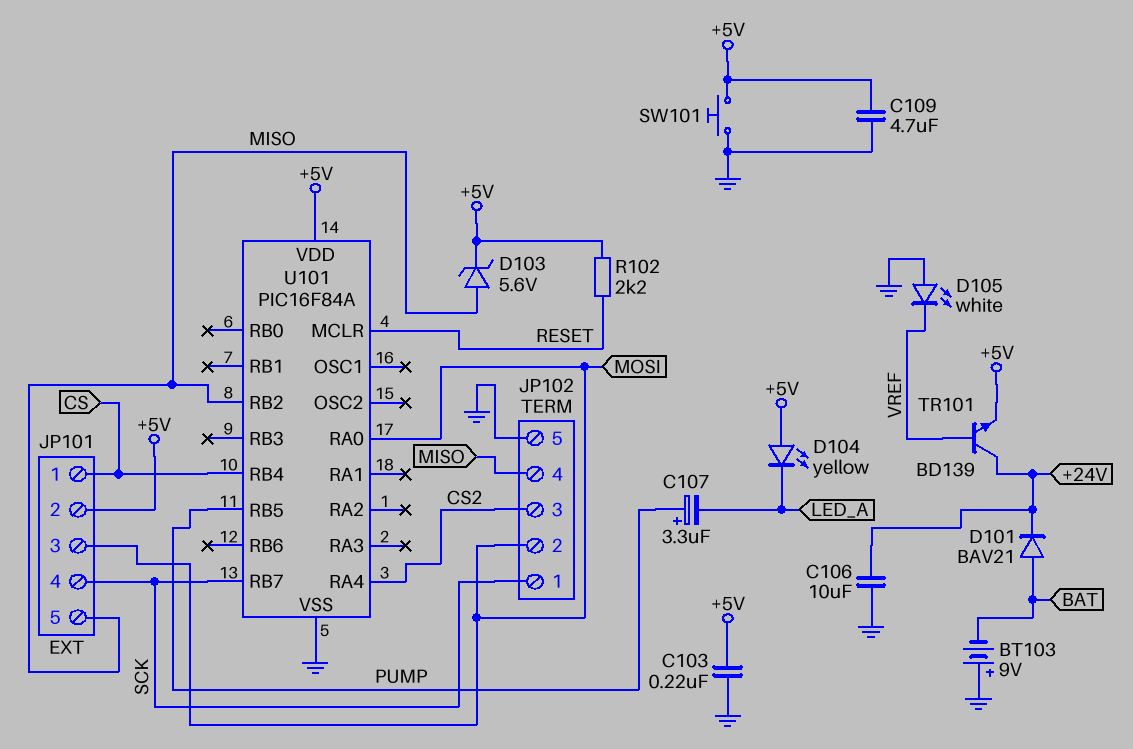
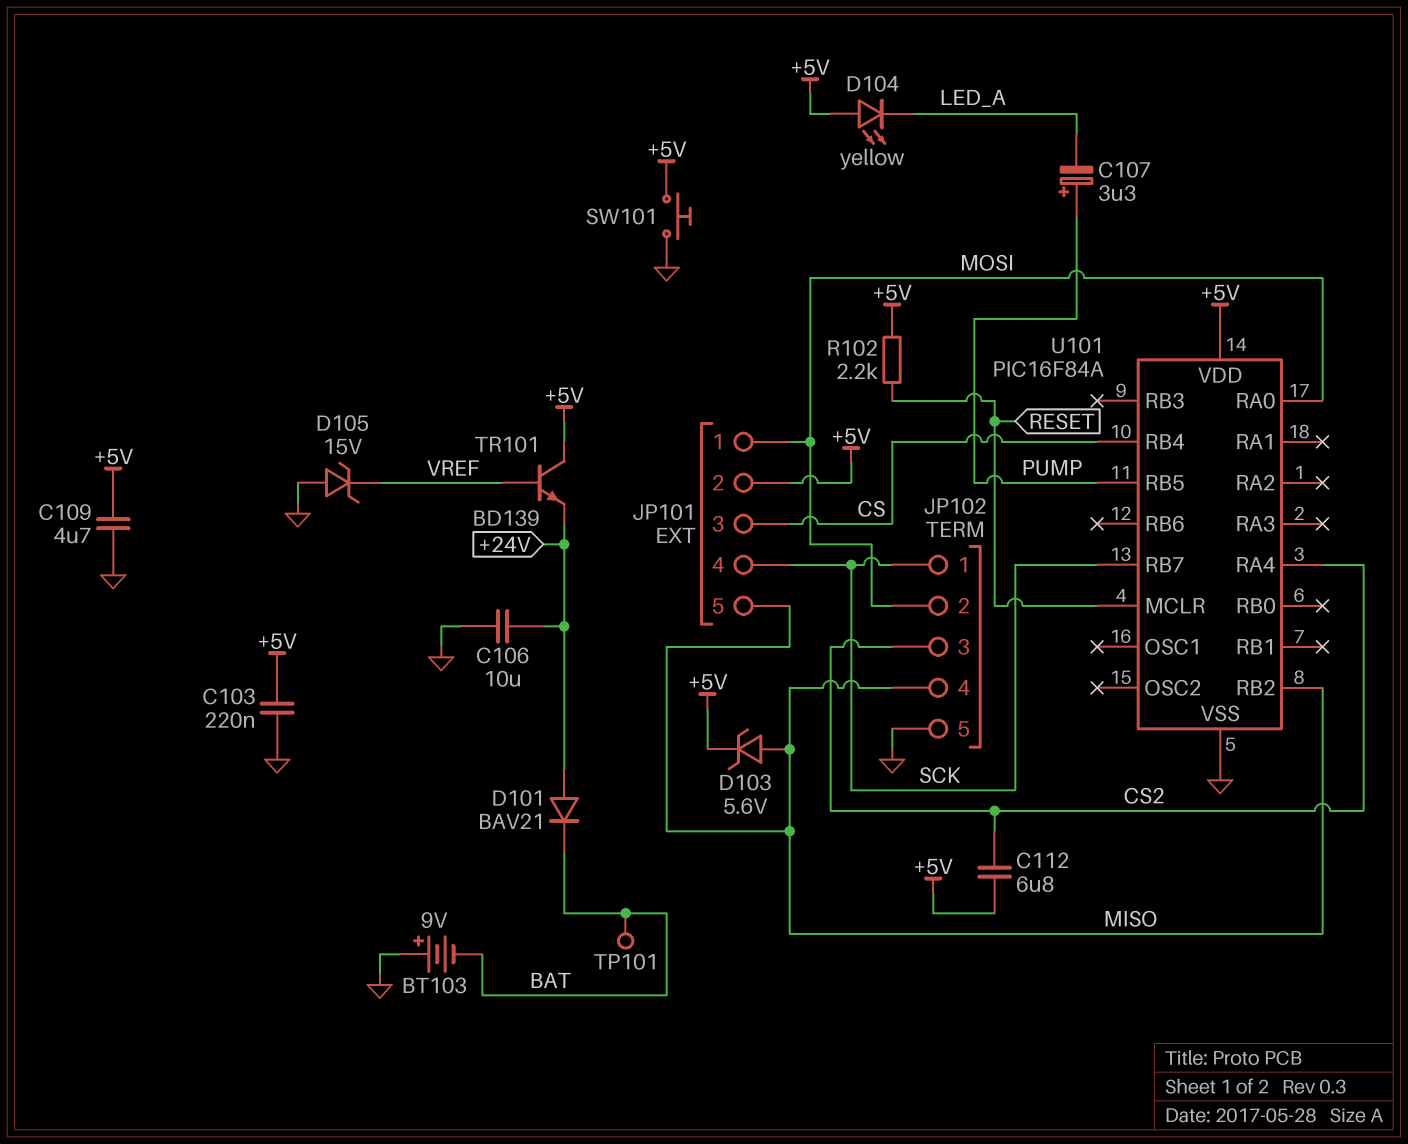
C112: none -> 6.8uF (+5V, CS2)
D101: diode BAV21 (A BAT, K +24V) -> diode BAV21 (A +24V, K BAT)
D105: LED white (A GND, K VREF) -> zener 15V (A GND, K VREF)
JP101 pin 1: CS -> MOSI
JP101 pin 3: MOSI -> CS
TP101: none -> test point (BAT)
TR101: NPN BD139 (B VREF, C +24V, E +5V) -> NPN BD139 (B VREF, C +5V, E +24V)

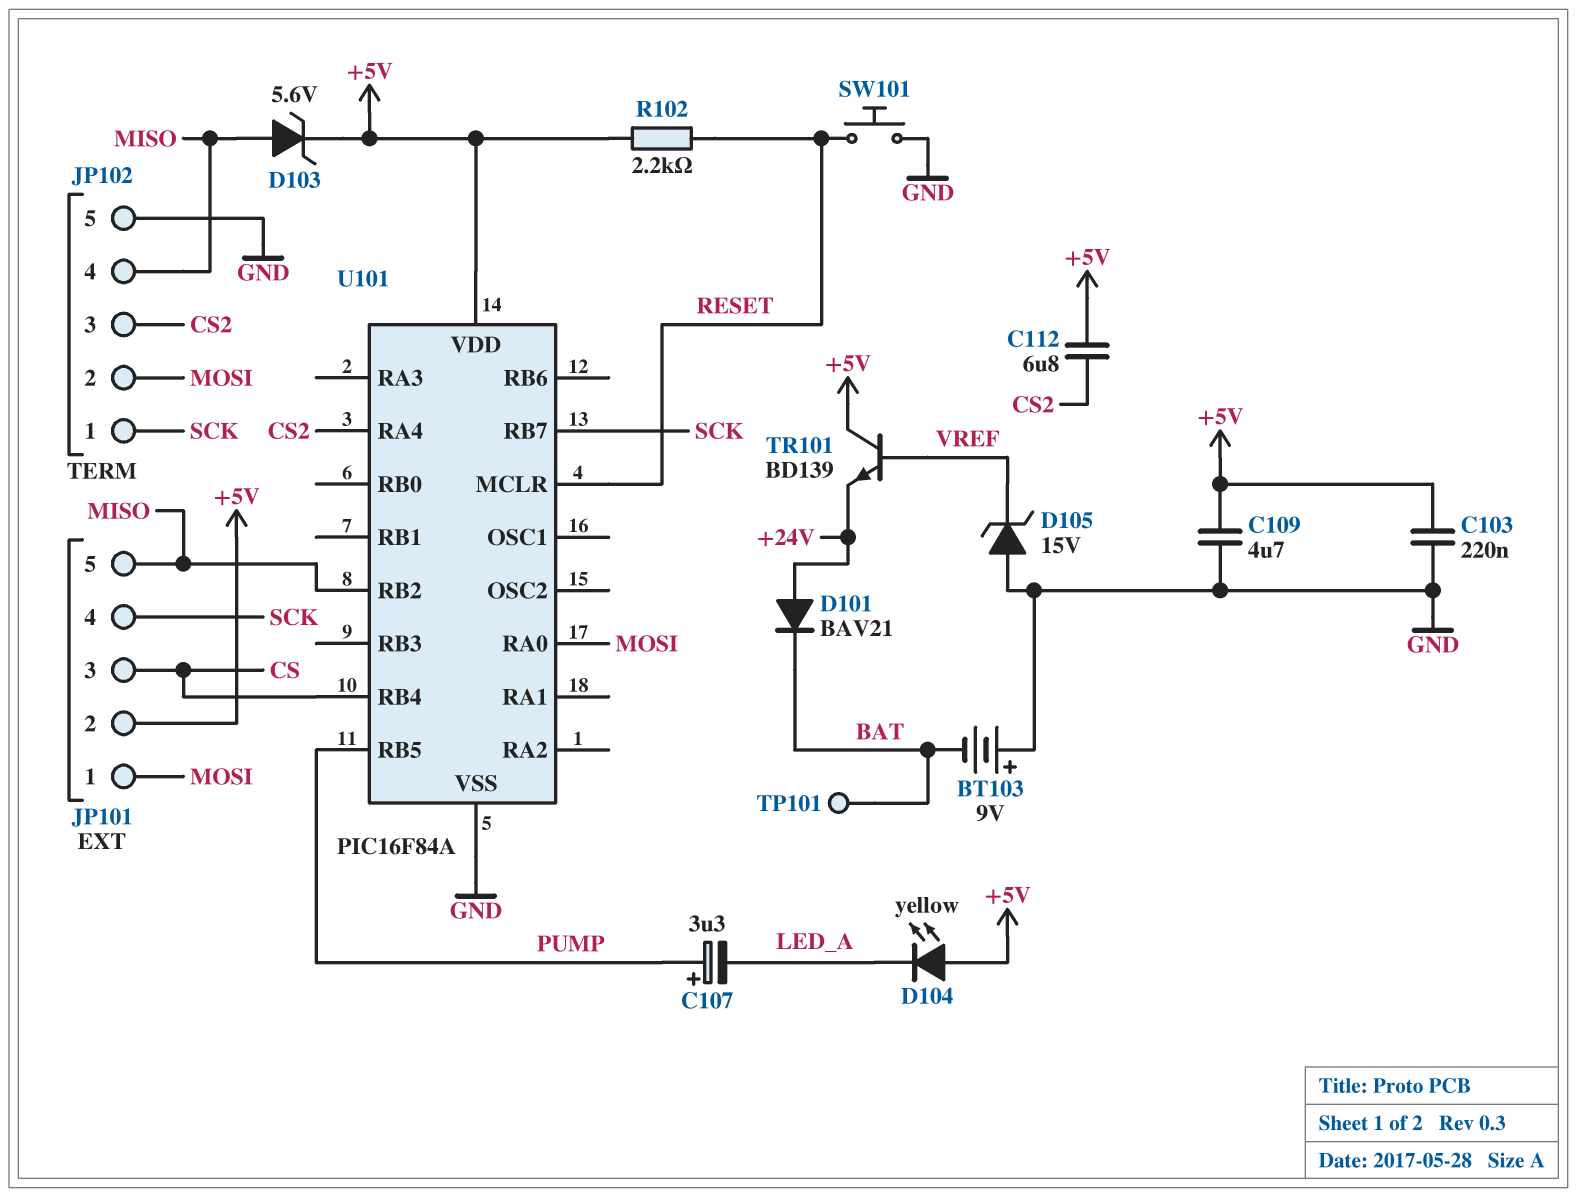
C106: 10uF (+24V, GND) -> none
SW101: button (+5V, GND) -> button (GND, RESET)

